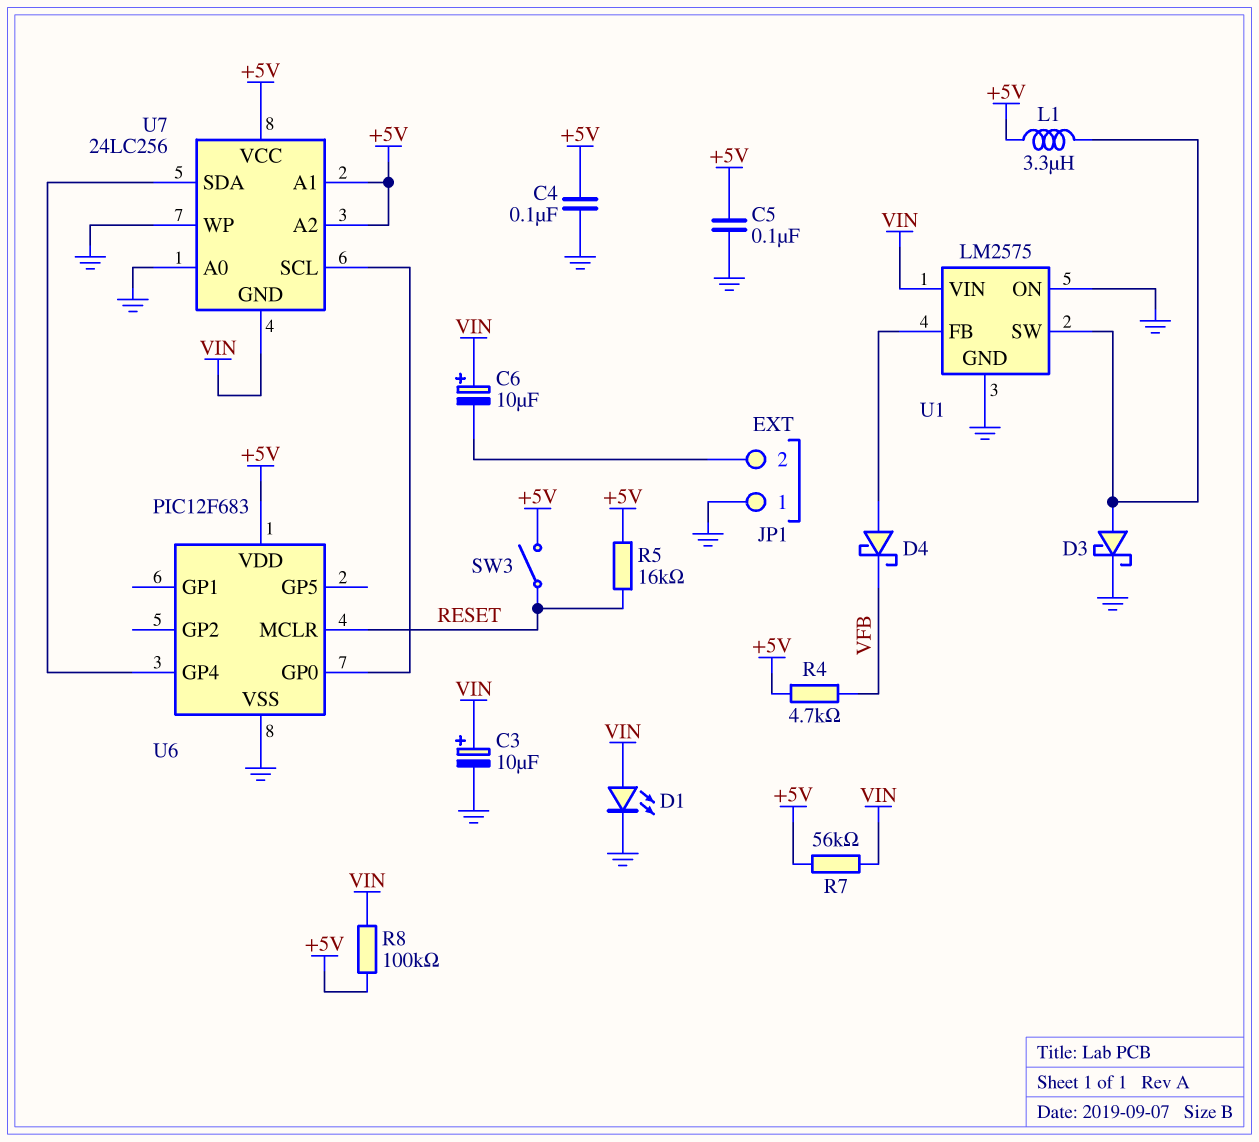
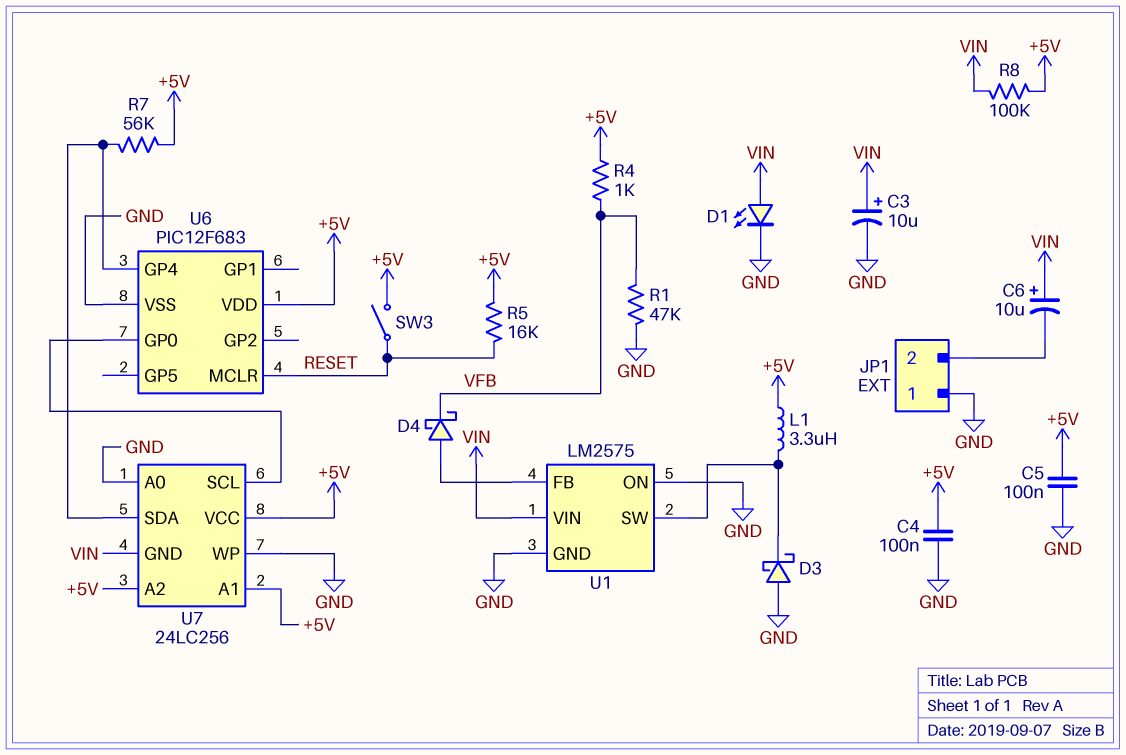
D3: schottky (A U1/SW, K GND) -> schottky (A GND, K U1/SW)
R1: none -> 47k (GND, VFB)
R4: 4.7k (+5V, VFB) -> 1k (+5V, VFB)
R7: 56k (+5V, VIN) -> 56k (+5V, U6/GP4)

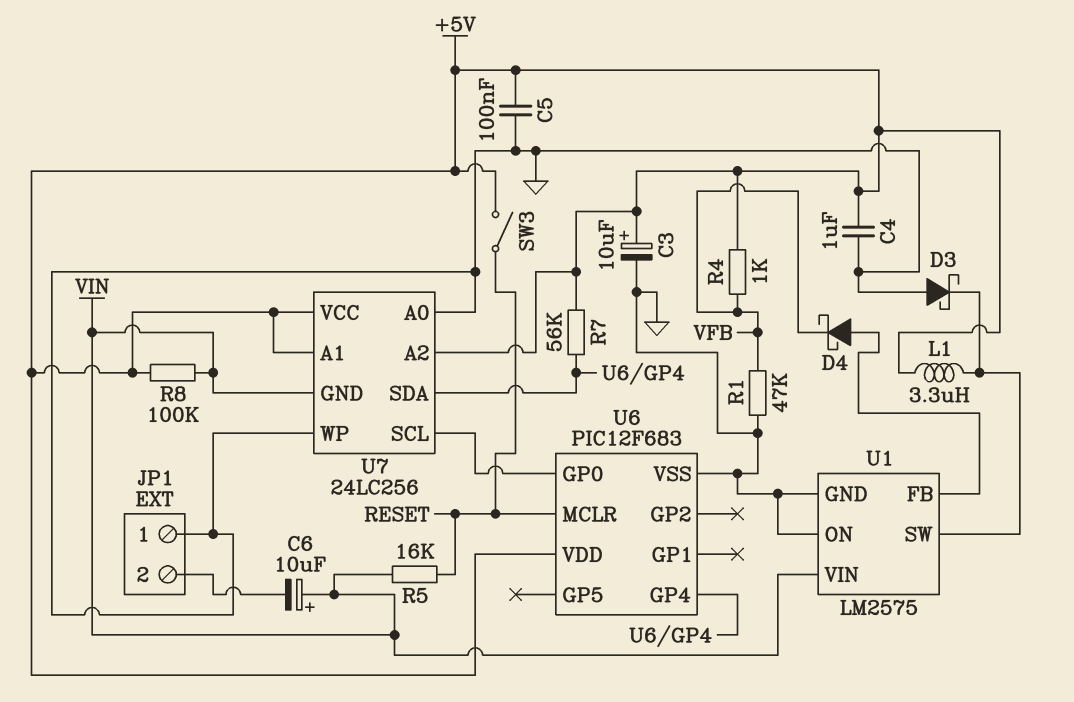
C3: 10uF (plus VIN, minus GND) -> 10uF (plus +5V, minus GND)
C4: 100nF (+5V, GND) -> 1uF (+5V, GND)
D1: LED (A VIN, K GND) -> none
R5: 16k (+5V, RESET) -> 16k (RESET, VIN)

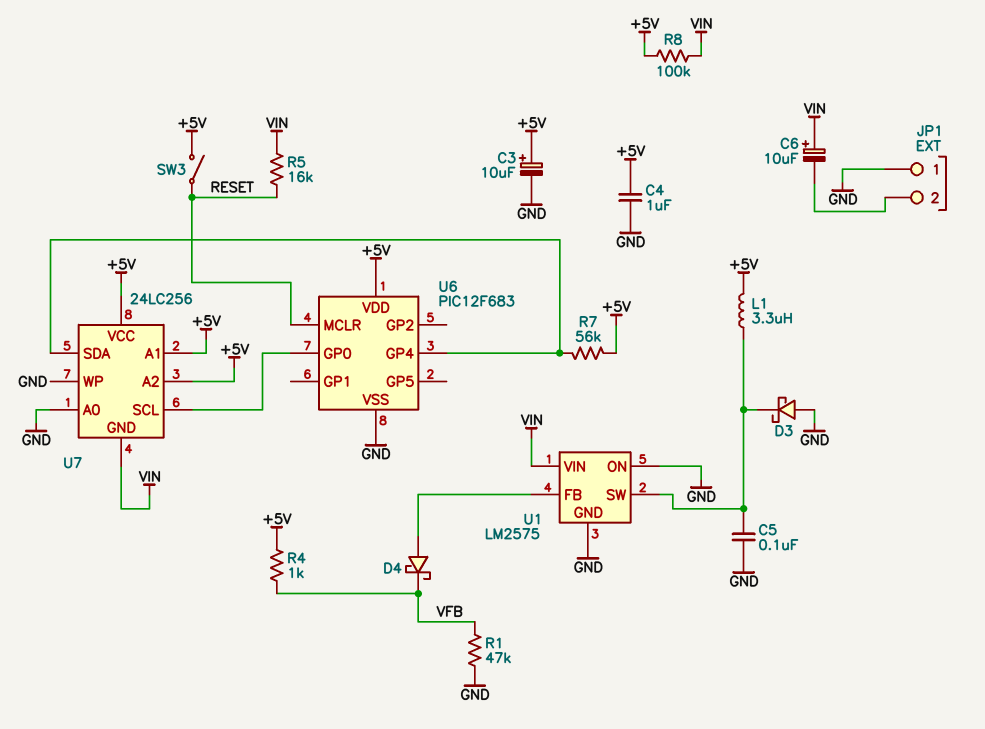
C5: 100nF (+5V, GND) -> 100nF (GND, U1/SW)

